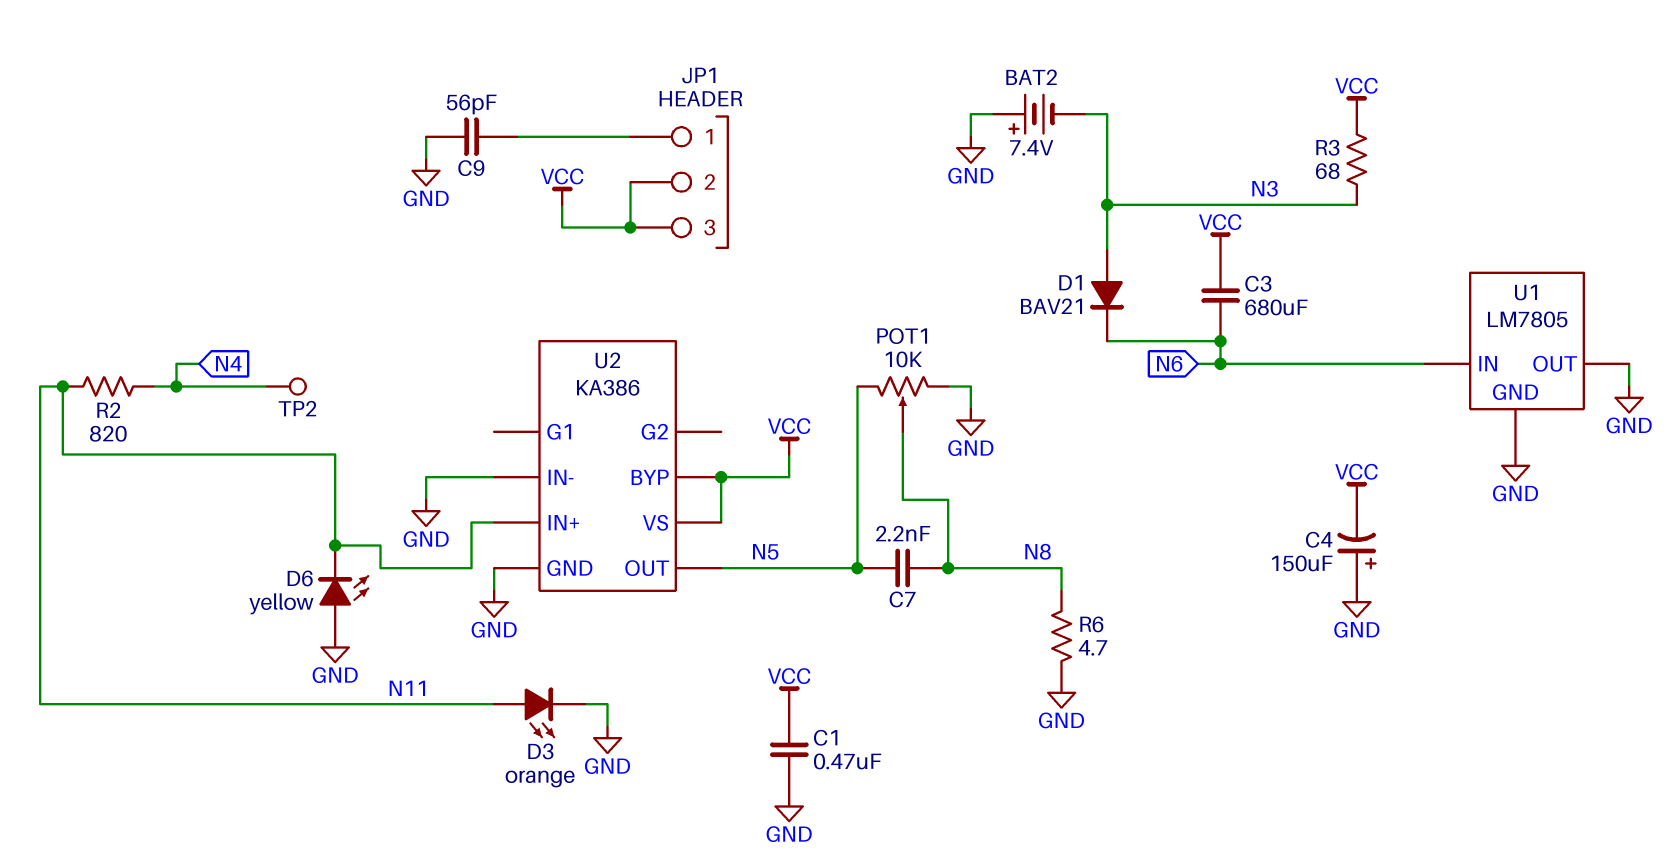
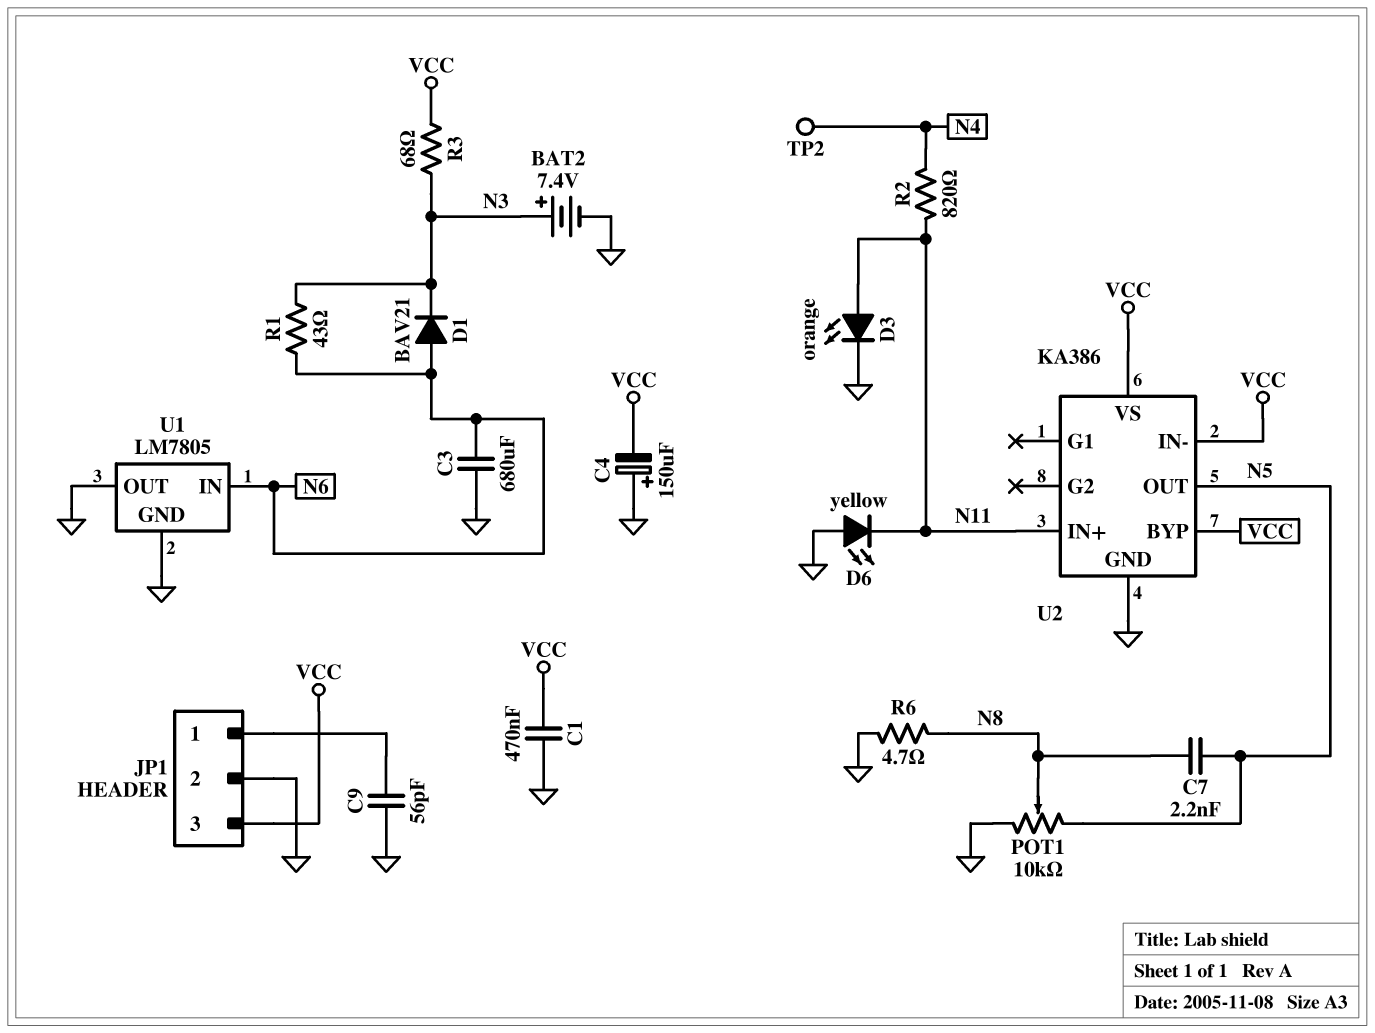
BAT2: 7.4V (plus GND, minus N3) -> 7.4V (plus N3, minus GND)
C3: 680uF (N6, VCC) -> 680uF (GND, N6)
D1: diode BAV21 (A N3, K N6) -> diode BAV21 (A N6, K N3)
JP1 pin 2: VCC -> GND
R1: none -> 43 (N3, N6)
U2 pin IN-: GND -> VCC

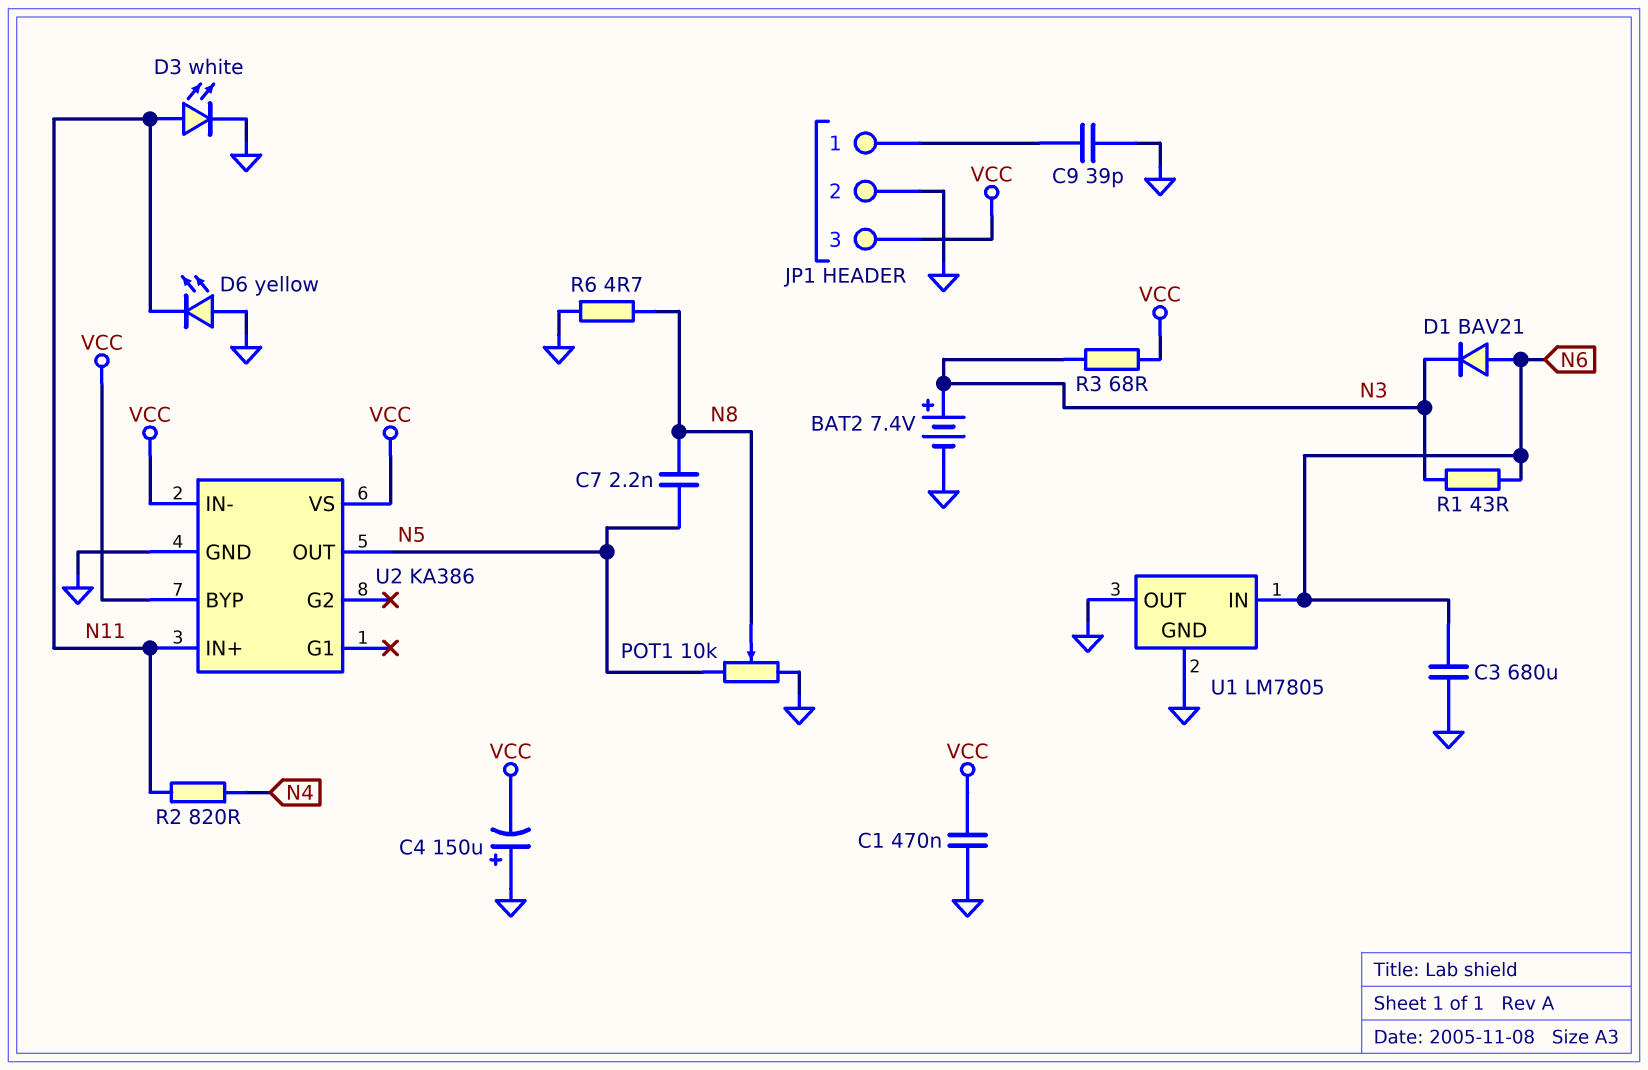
C9: 56pF (GND, JP1/1) -> 39pF (GND, JP1/1)
D3: LED orange (A N11, K GND) -> LED white (A N11, K GND)
TP2: test point (N4) -> none

